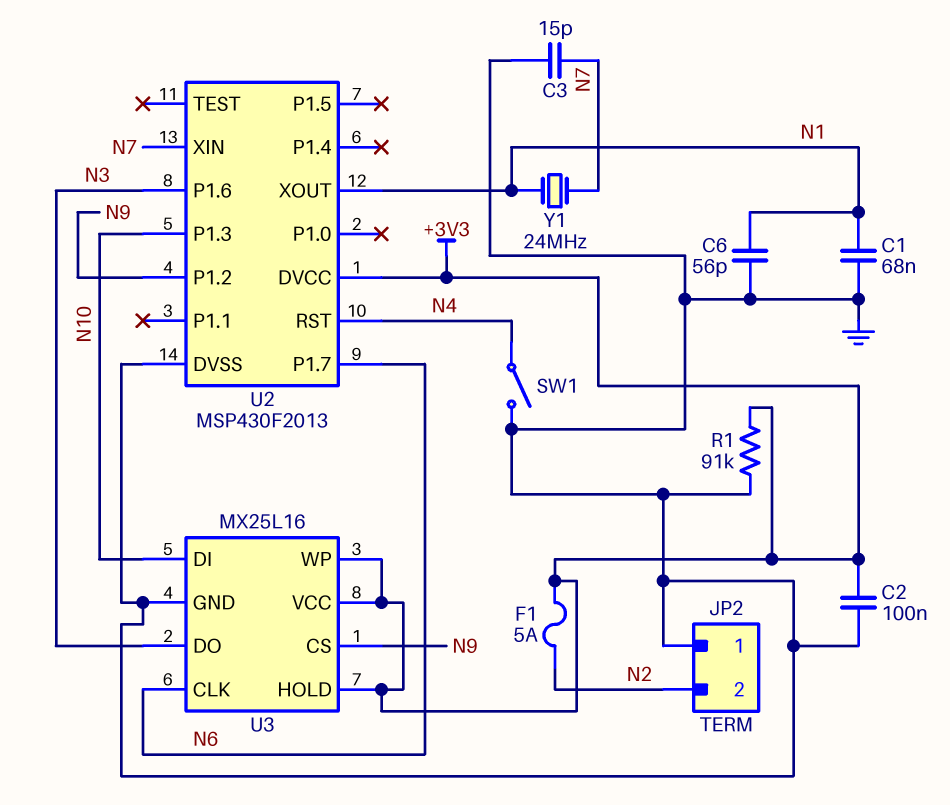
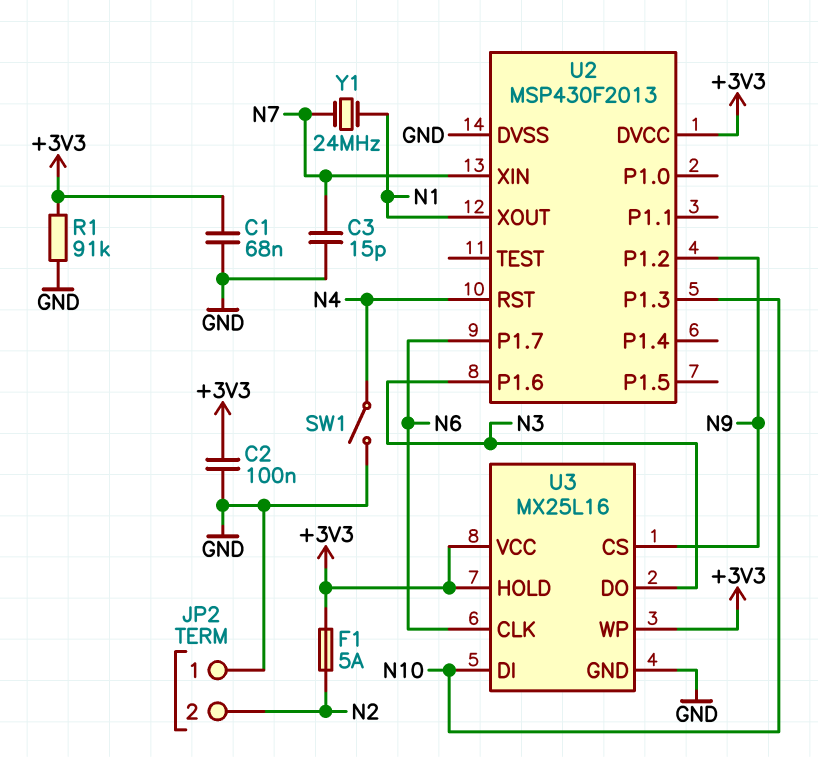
C1: 68nF (GND, N1) -> 68nF (+3V3, GND)
C6: 56pF (GND, N1) -> none

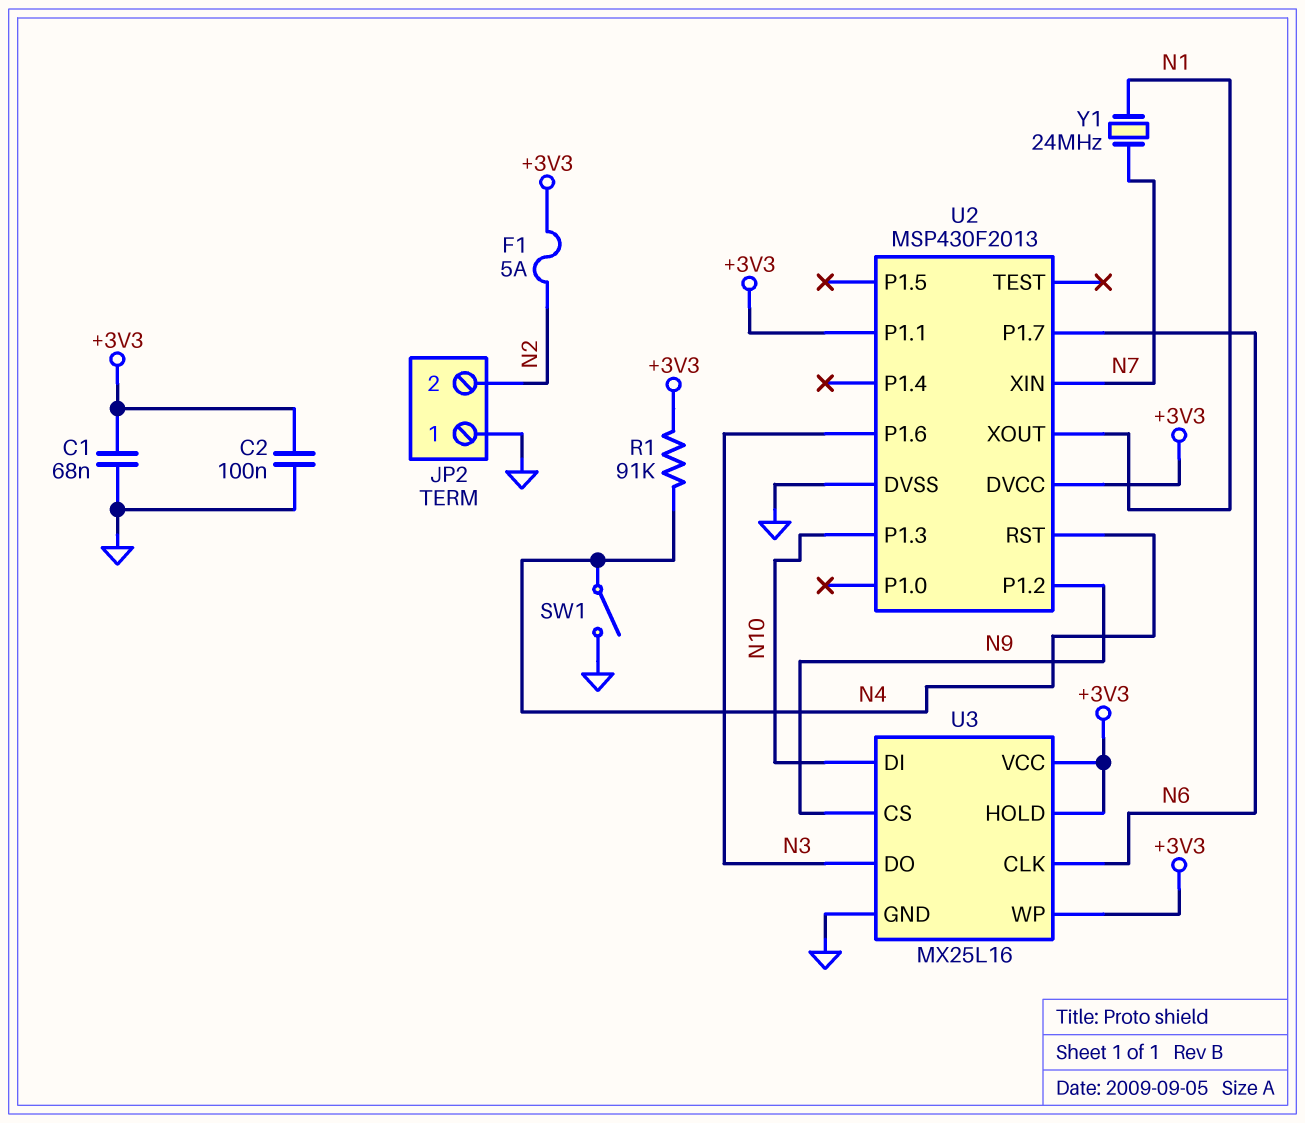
C3: 15pF (GND, N7) -> none
R1: 91k (+3V3, GND) -> 91k (+3V3, N4)
U2 pin P1.1: none -> +3V3

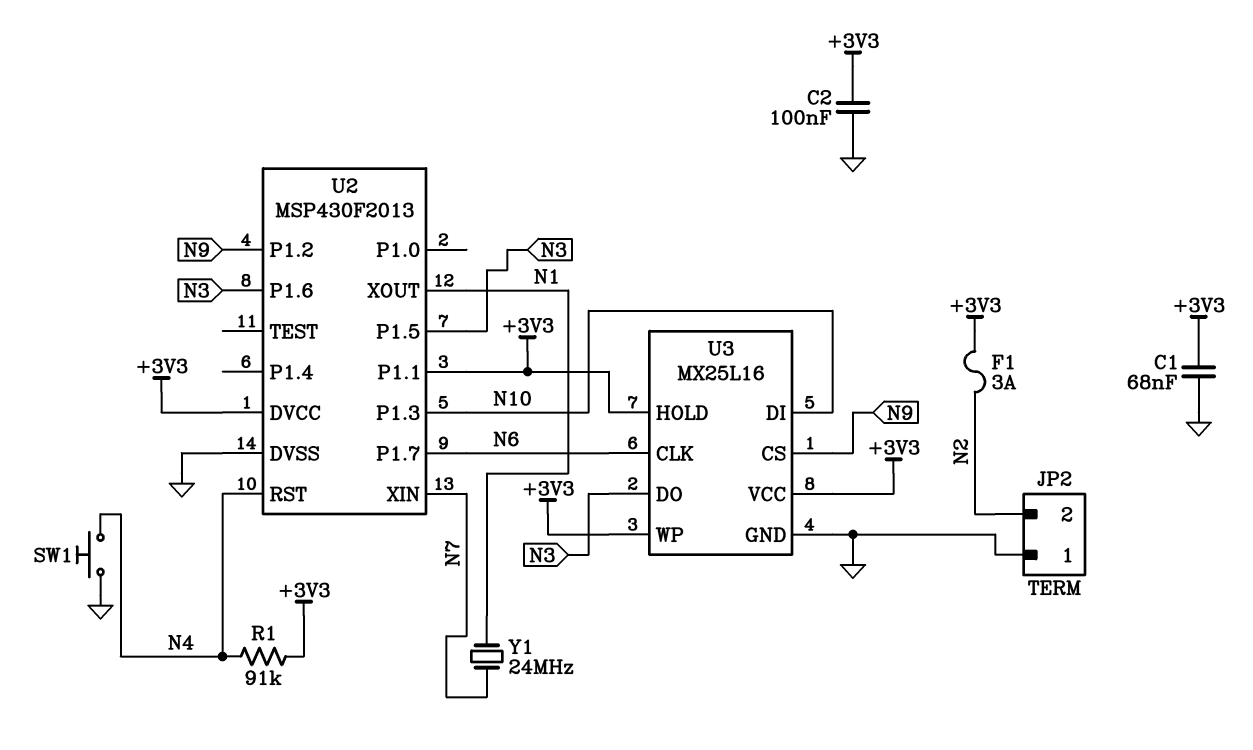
F1: 5A (+3V3, N2) -> 3A (+3V3, N2)
SW1: switch (GND, N4) -> button (GND, N4)
U2 pin P1.5: none -> N3

